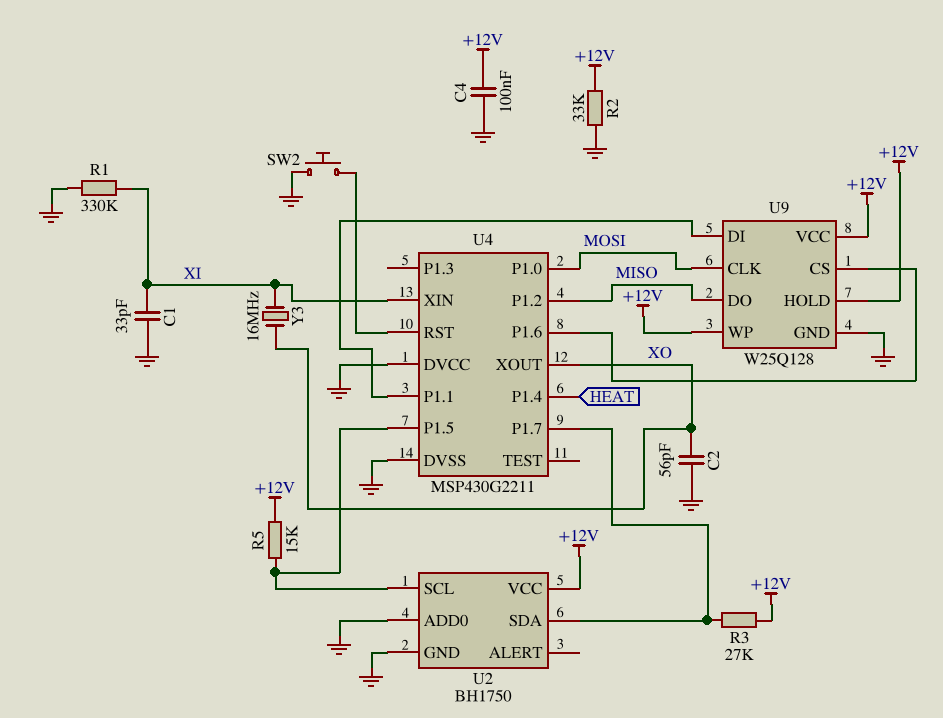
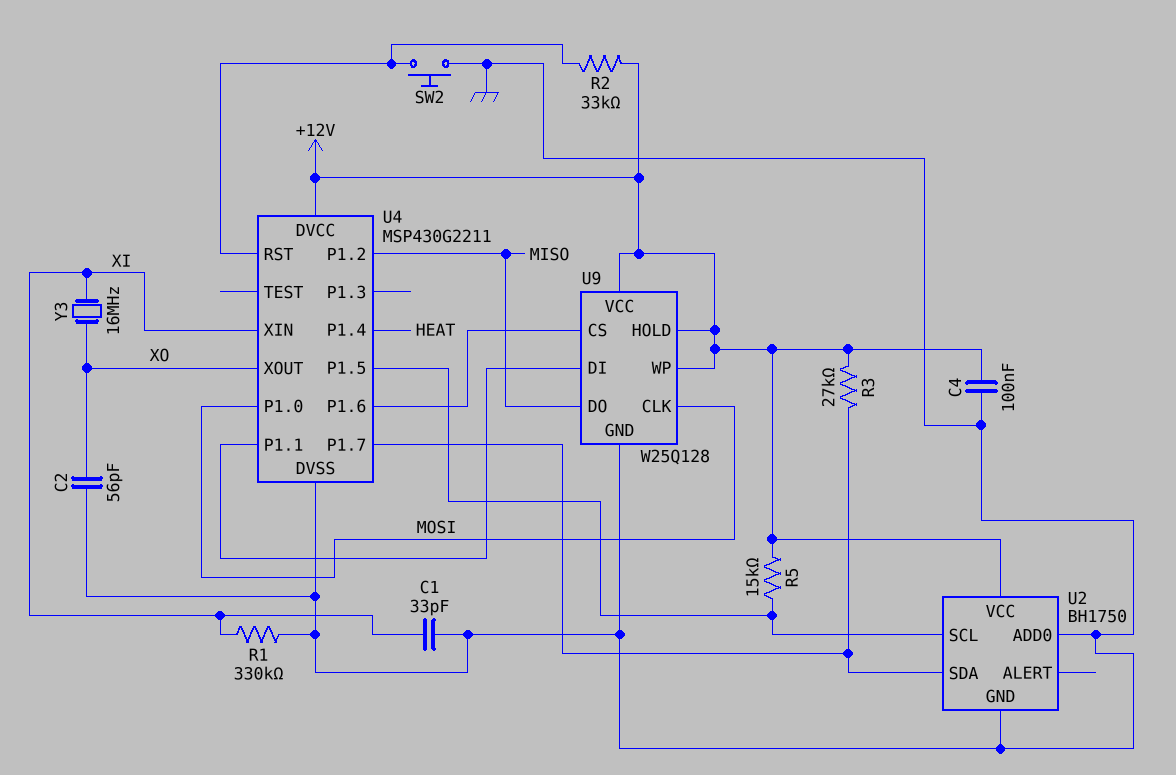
R2: 33k (+12V, GND) -> 33k (+12V, U4/RST)
U4 pin DVCC: GND -> +12V

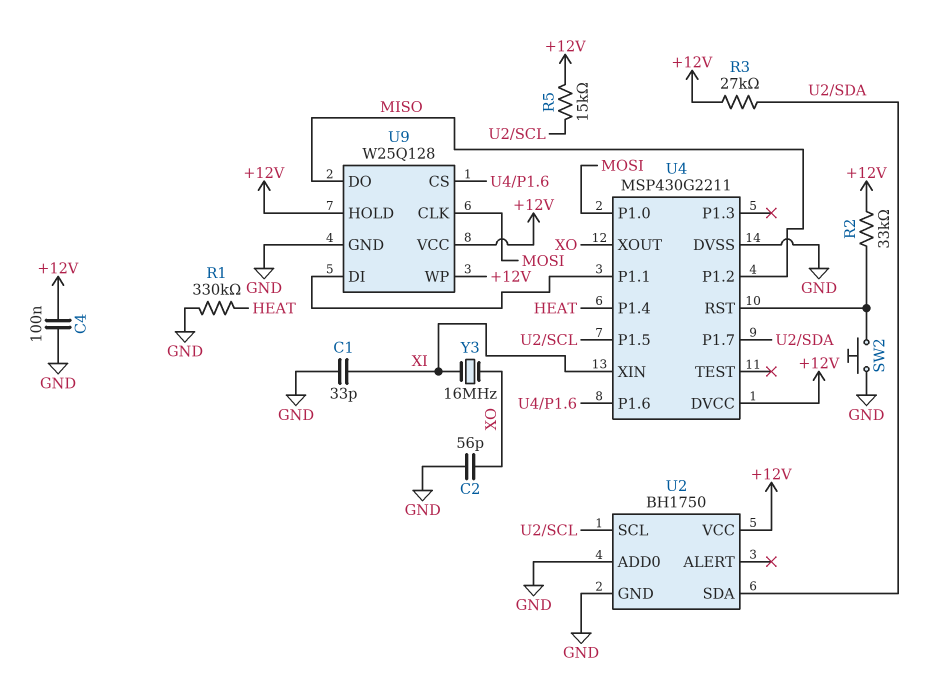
R1: 330k (GND, XI) -> 330k (GND, HEAT)

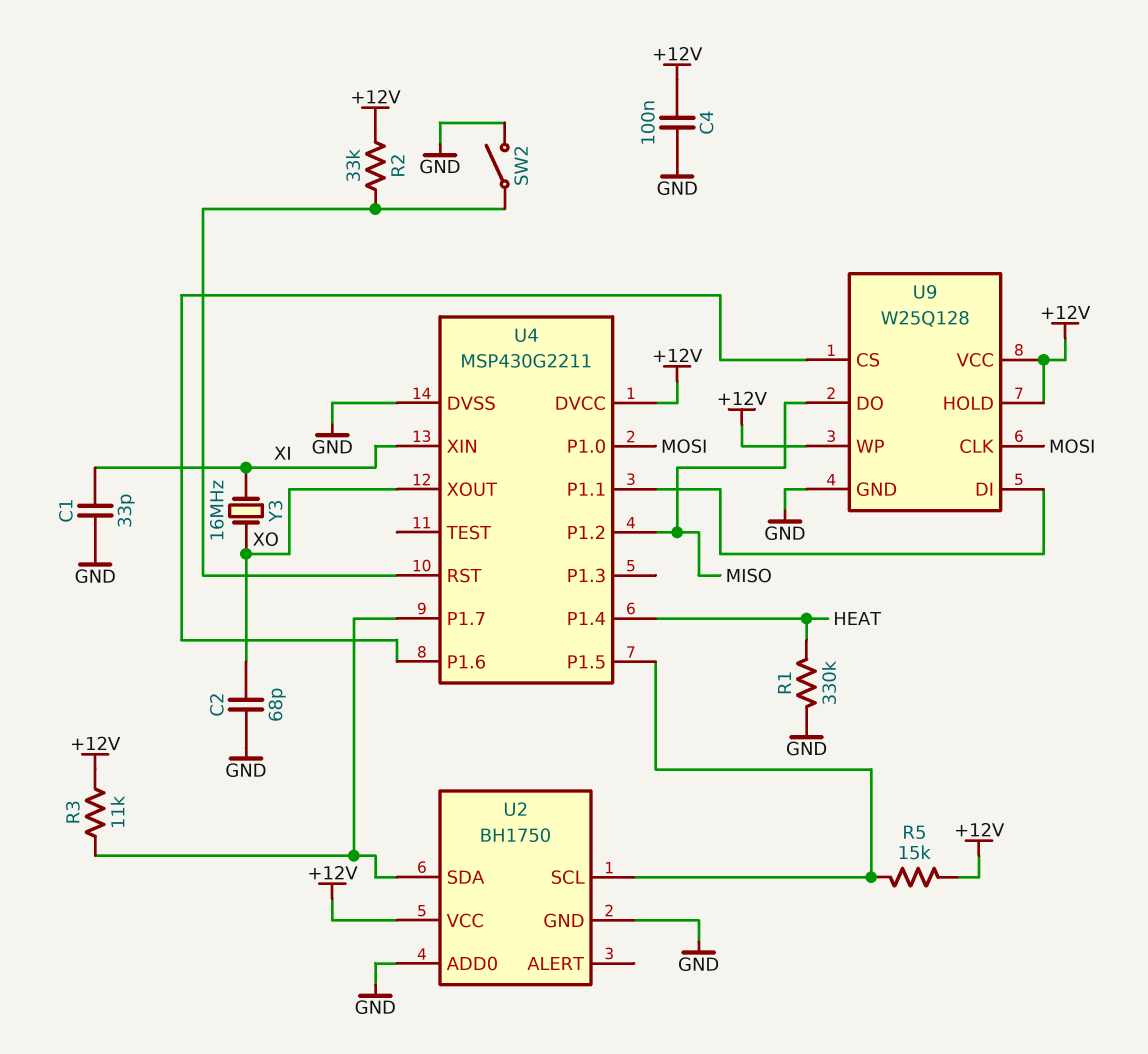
C2: 56pF (GND, XO) -> 68pF (GND, XO)
R3: 27k (+12V, U2/SDA) -> 11k (+12V, U2/SDA)
SW2: button (GND, U4/RST) -> switch (GND, U4/RST)

